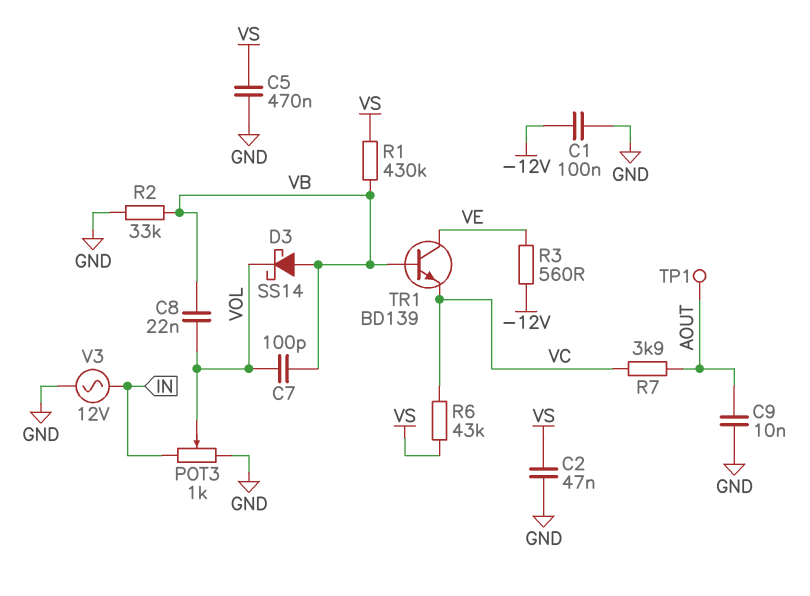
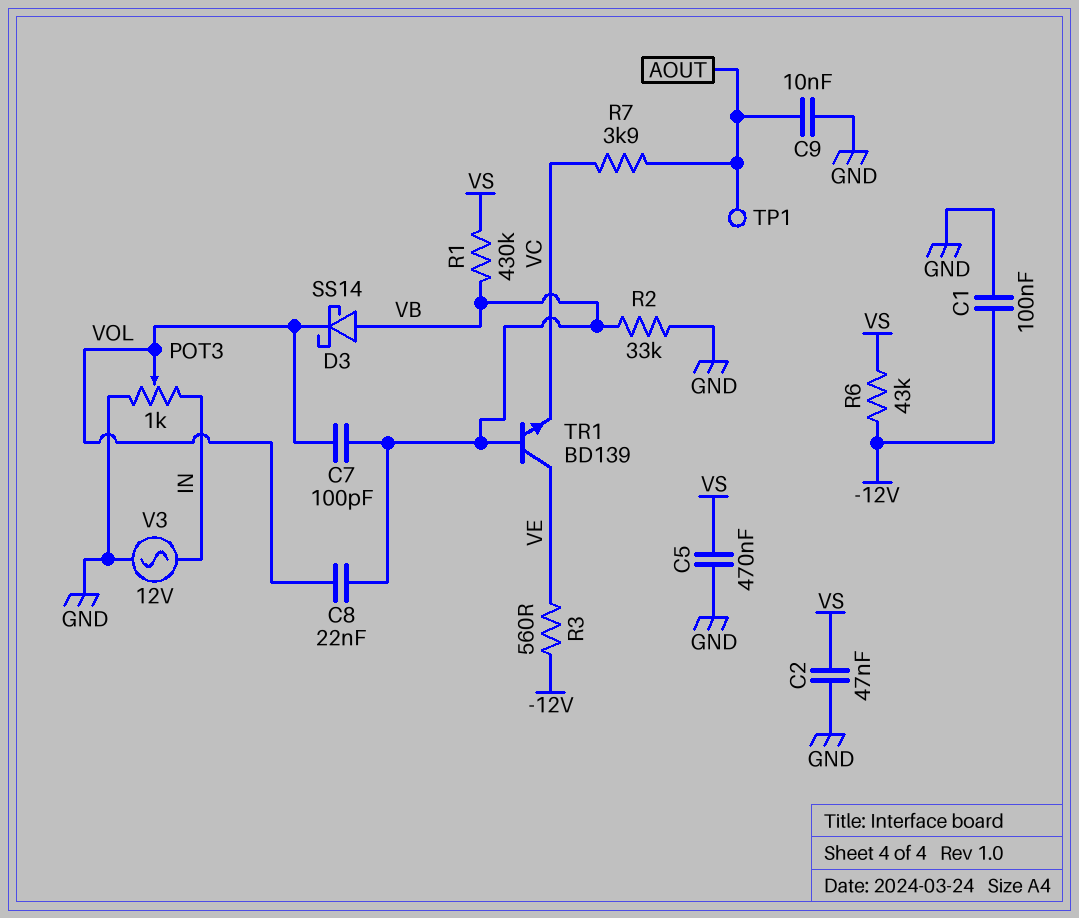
R6: 43k (VC, VS) -> 43k (-12V, VS)

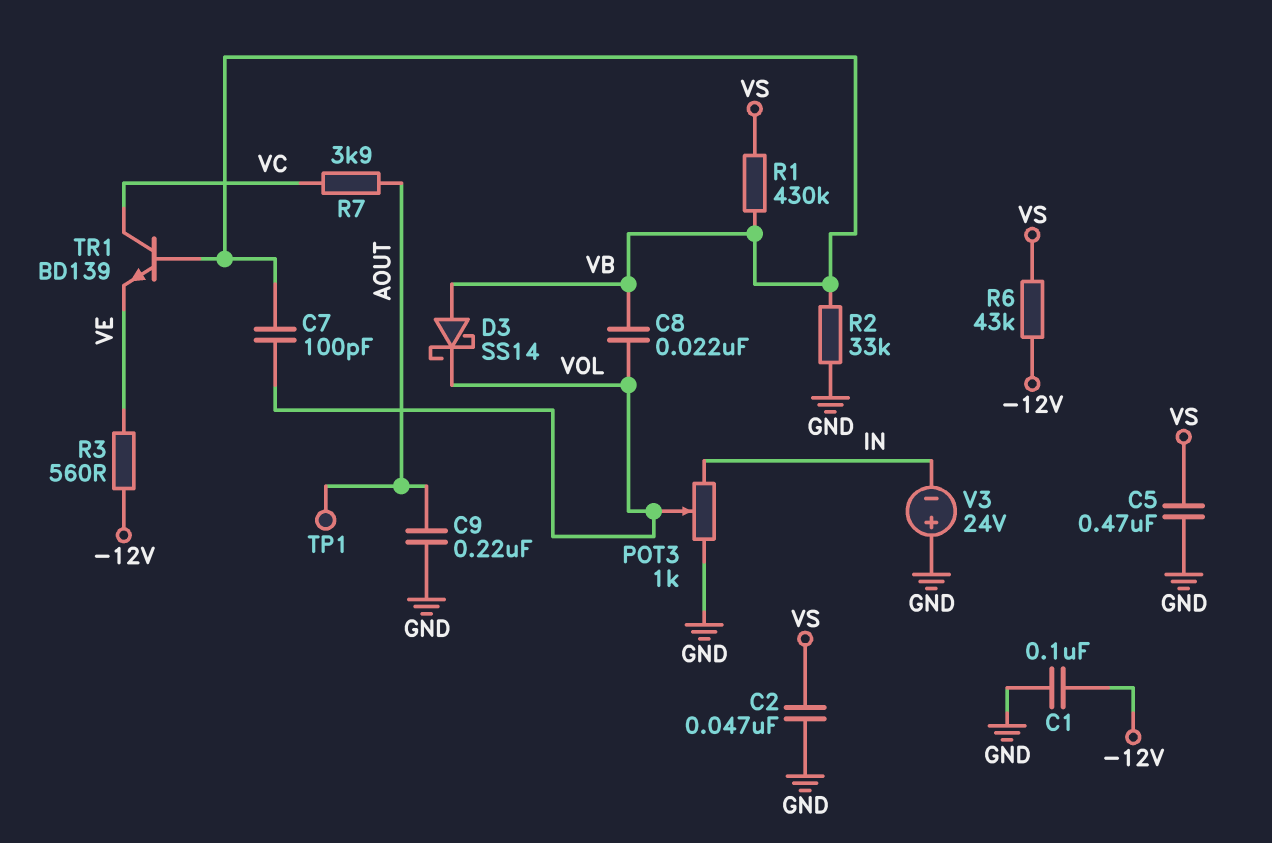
C9: 10nF (AOUT, GND) -> 220nF (AOUT, GND)
TR1: NPN BD139 (B VB, C VE, E VC) -> NPN BD139 (B VB, C VC, E VE)
V3: AC 12V (GND, IN) -> 24V (plus GND, minus IN)

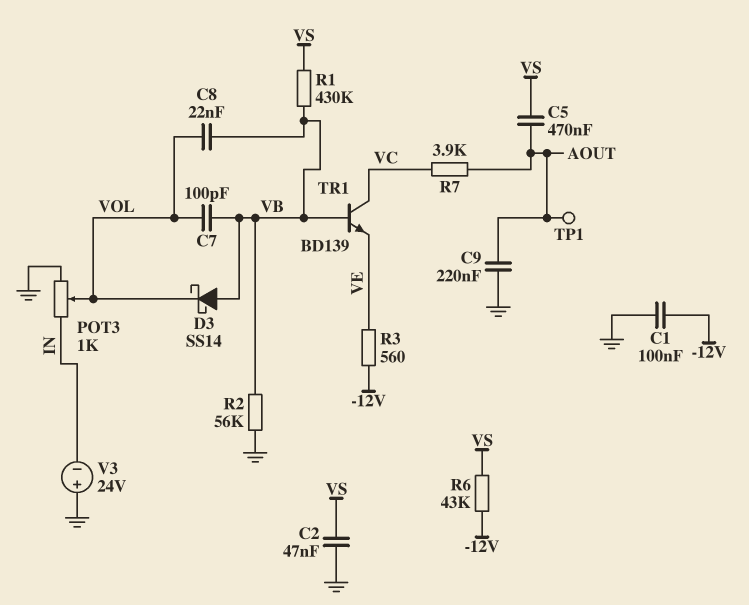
C5: 470nF (GND, VS) -> 470nF (AOUT, VS)
R2: 33k (GND, VB) -> 56k (GND, VB)

